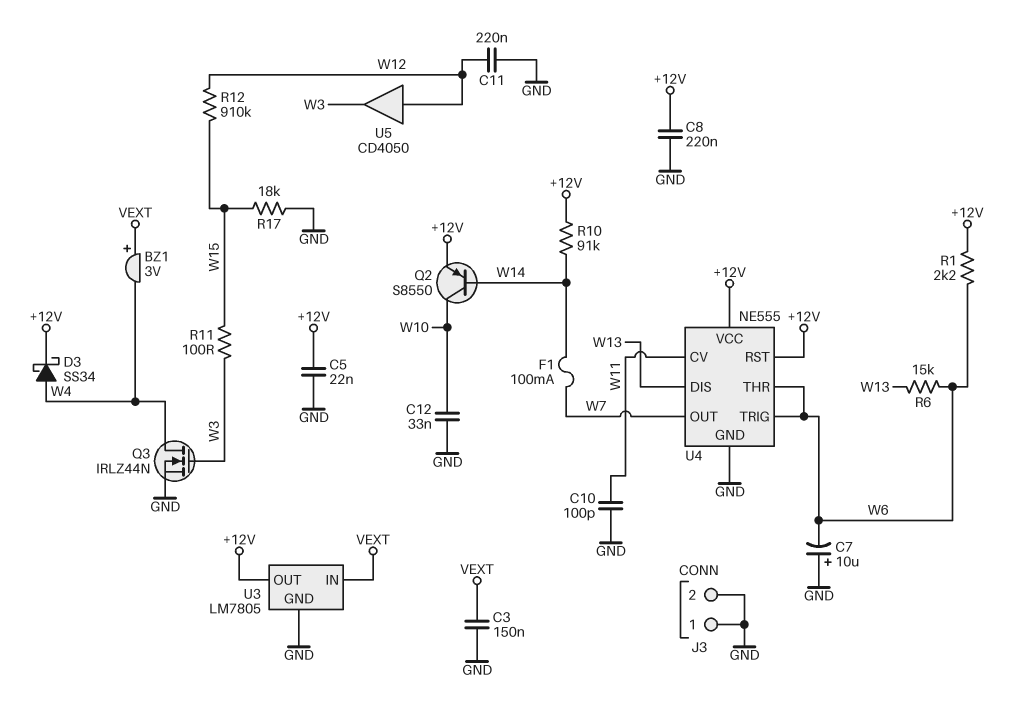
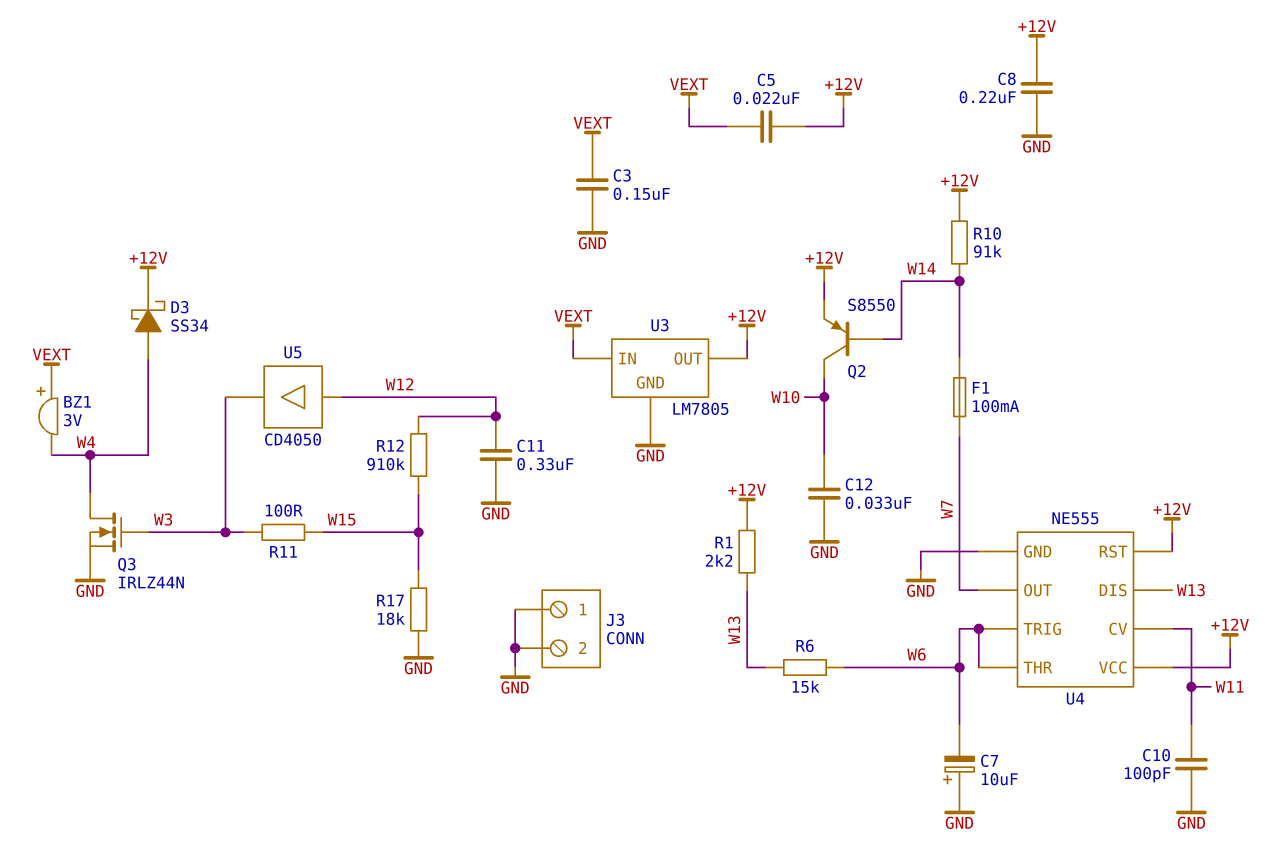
C5: 22nF (+12V, GND) -> 22nF (+12V, VEXT)
C11: 220nF (GND, W12) -> 330nF (GND, W12)
R1: 2.2k (+12V, W6) -> 2.2k (+12V, W13)

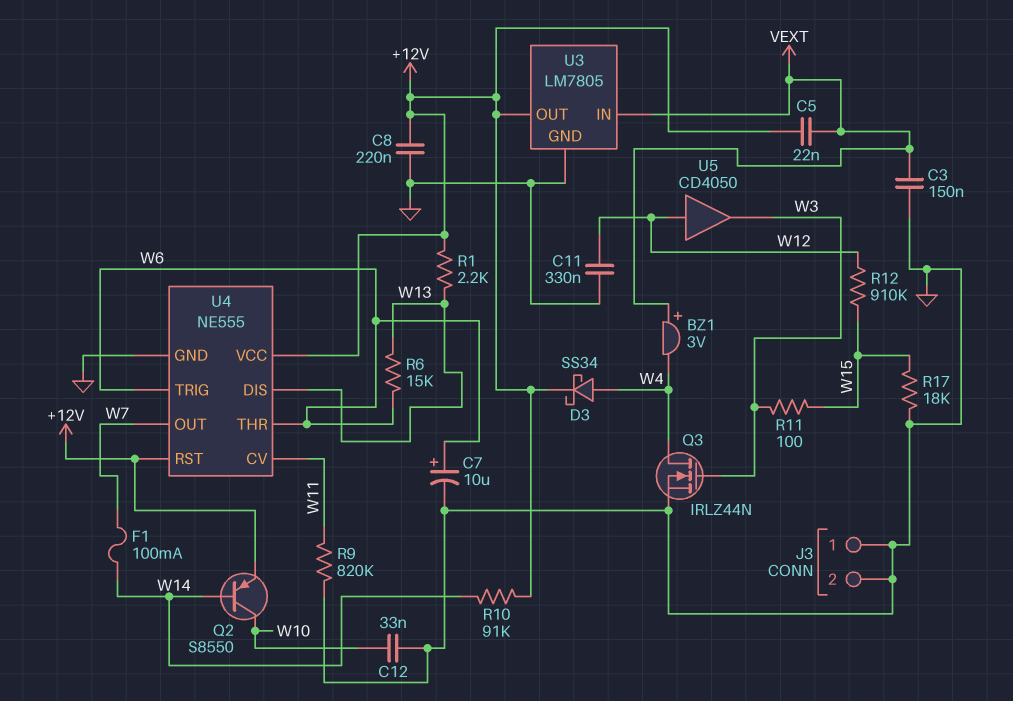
C7: 10uF (plus GND, minus W6) -> 10uF (plus W6, minus GND)
C10: 100pF (GND, W11) -> none
R9: none -> 820k (GND, W11)

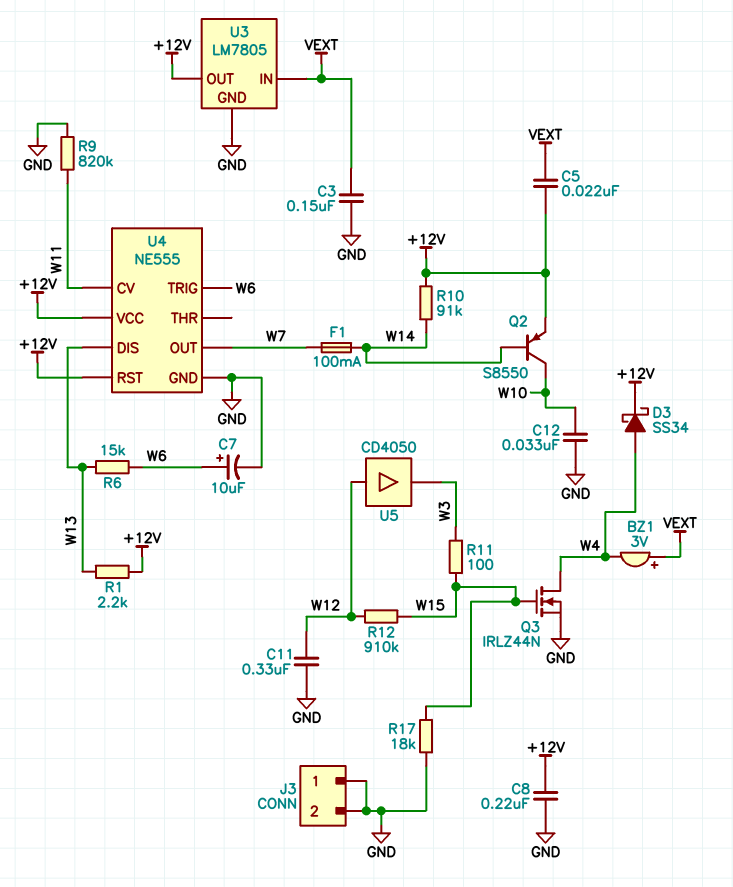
Q3: NMOS IRLZ44N (G W3, D W4, S GND) -> NMOS IRLZ44N (G W15, D W4, S GND)
U4 pin THR: W6 -> none

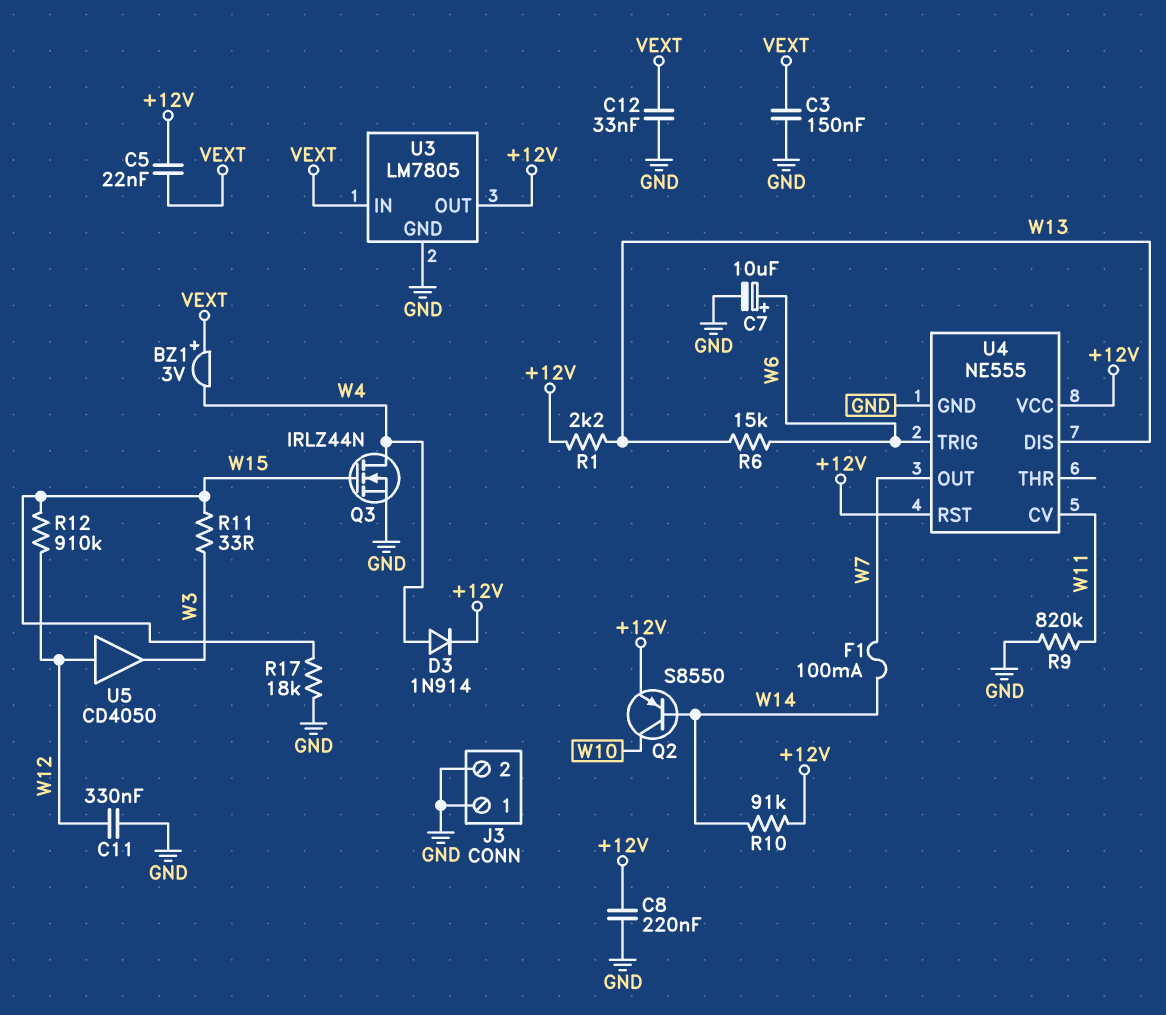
C12: 33nF (GND, W10) -> 33nF (GND, VEXT)
D3: schottky SS34 (A W4, K +12V) -> diode 1N914 (A W4, K +12V)
R11: 100 (W3, W15) -> 33 (W3, W15)

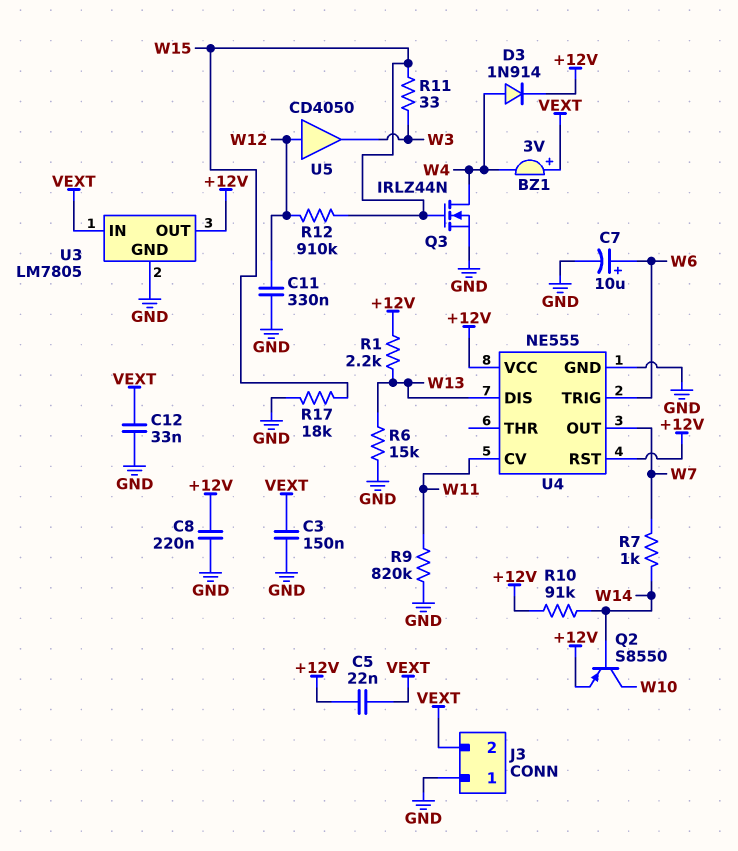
F1: 100mA (W7, W14) -> none
J3 pin 2: GND -> VEXT
R6: 15k (W6, W13) -> 15k (GND, W13)
R7: none -> 1k (W7, W14)

